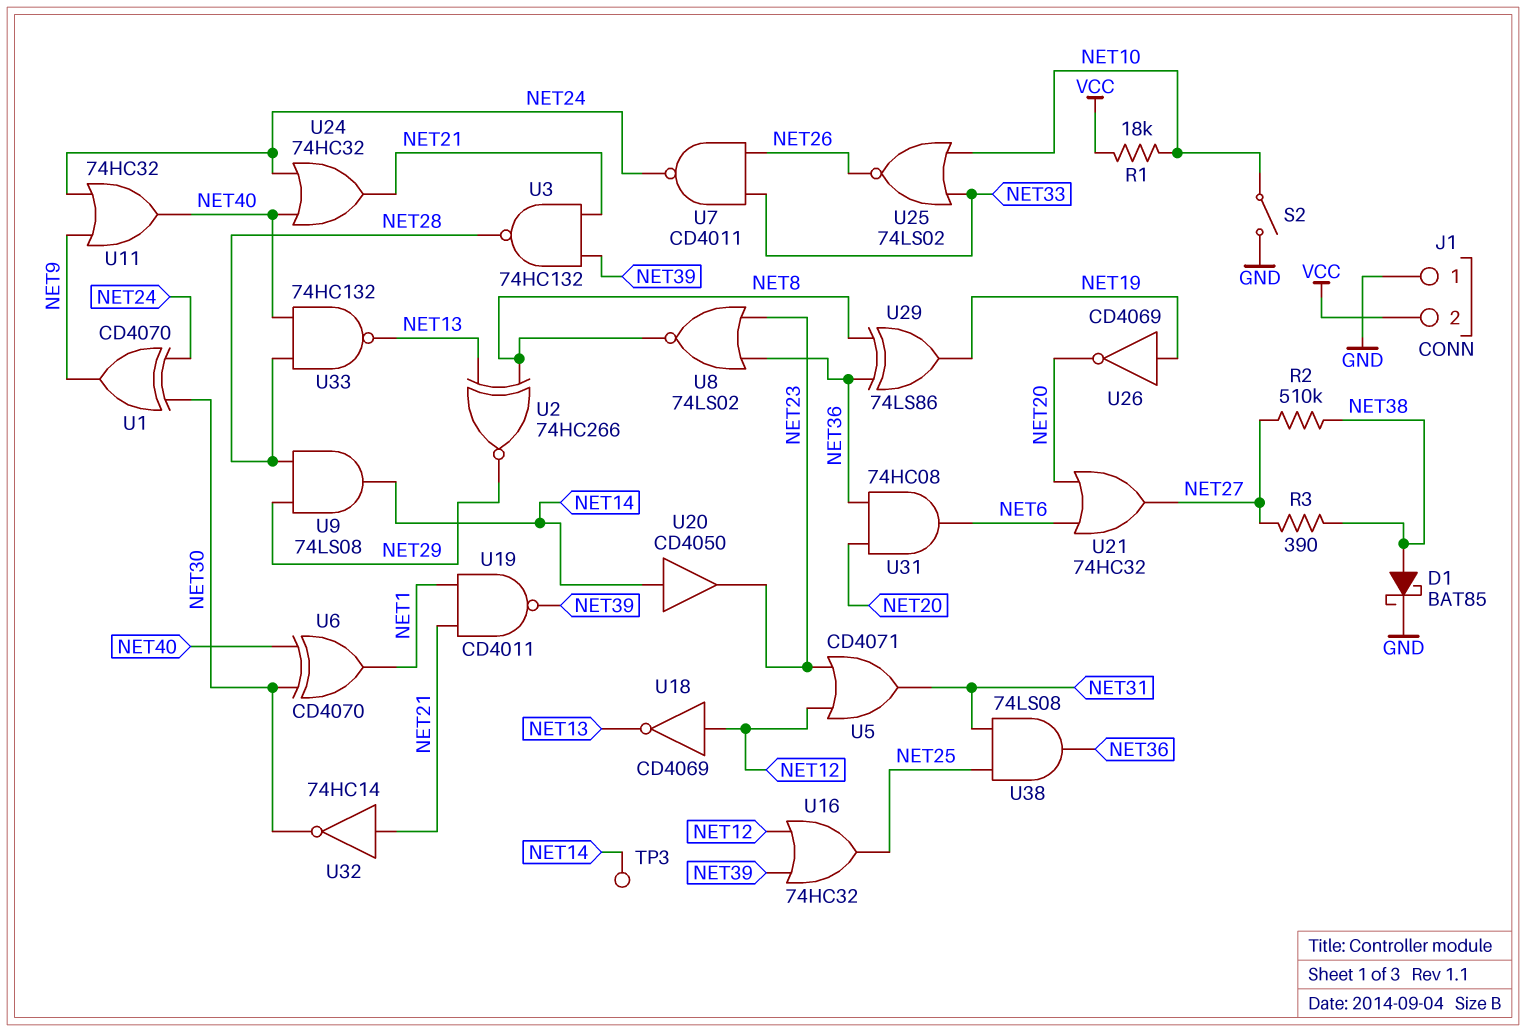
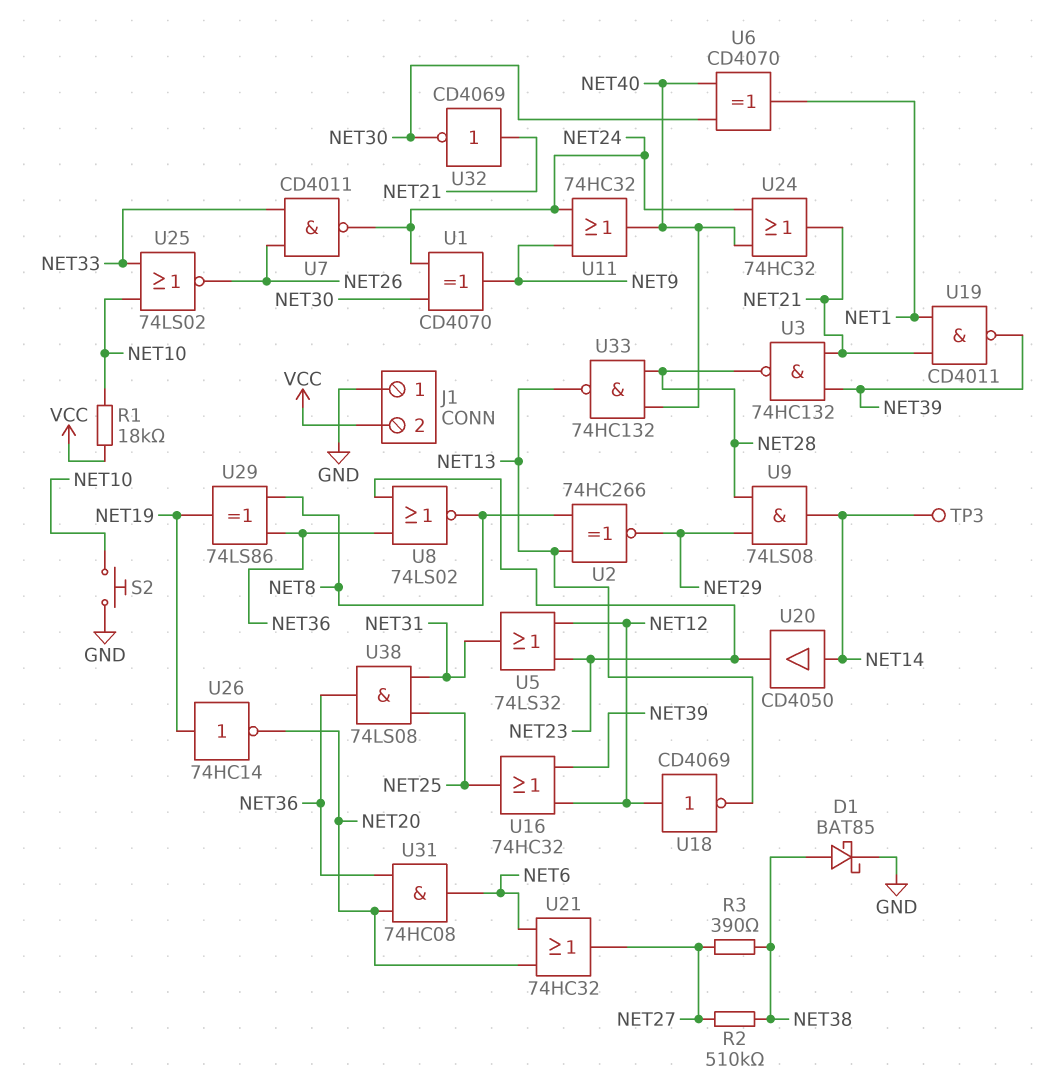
S2: switch (GND, NET10) -> button (GND, NET10)
U5: OR CD4071 (in NET12, in NET23, out NET31) -> OR 74LS32 (in NET12, in NET23, out NET31)
U26: NOT CD4069 (in NET19, out NET20) -> NOT 74HC14 (in NET19, out NET20)
U32: NOT 74HC14 (in NET21, out NET30) -> NOT CD4069 (in NET21, out NET30)

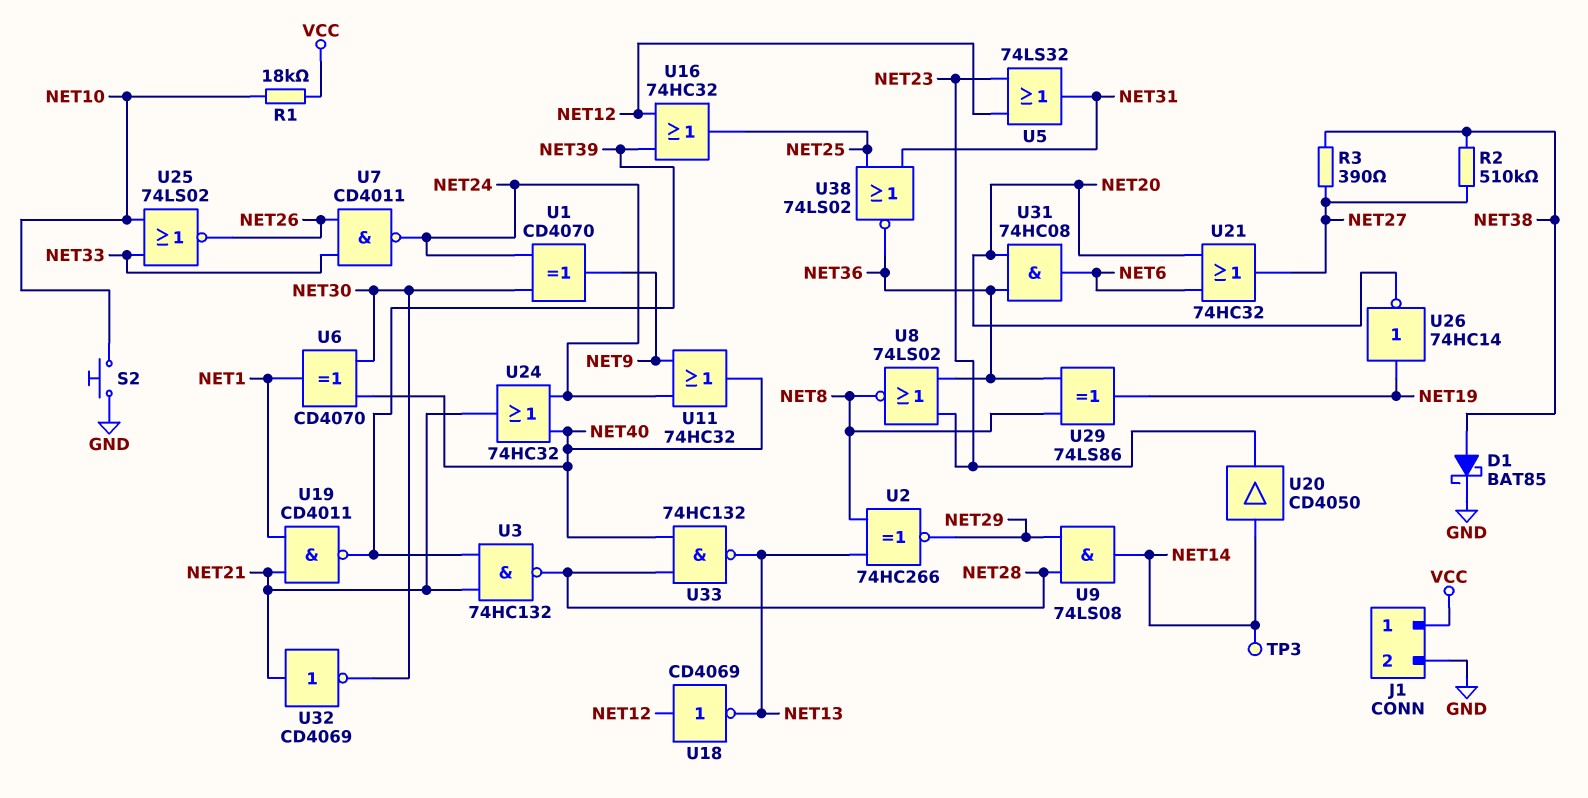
J1 pin 1: GND -> VCC
J1 pin 2: VCC -> GND
U38: AND 74LS08 (in NET25, in NET31, out NET36) -> NOR 74LS02 (in NET25, in NET31, out NET36)

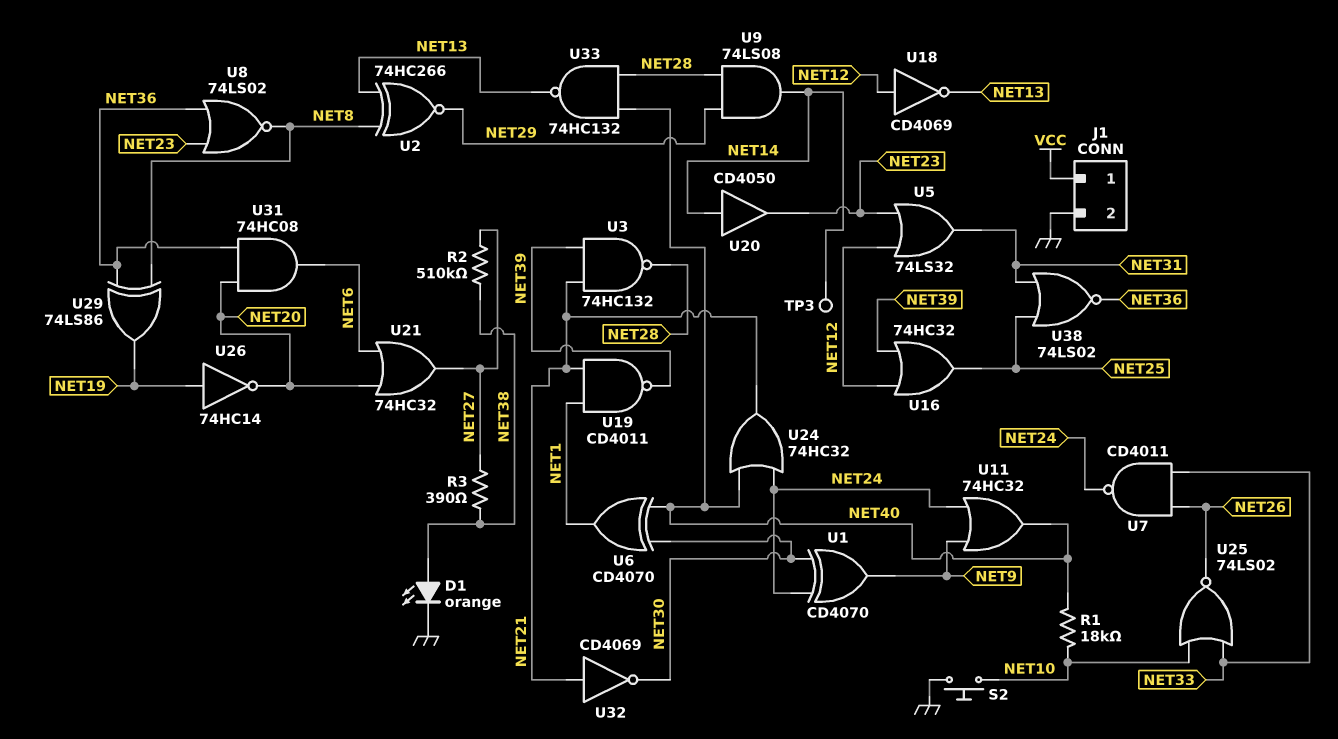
D1: schottky BAT85 (A NET38, K GND) -> LED orange (A NET38, K GND)
R1: 18k (NET10, VCC) -> 18k (NET10, NET40)

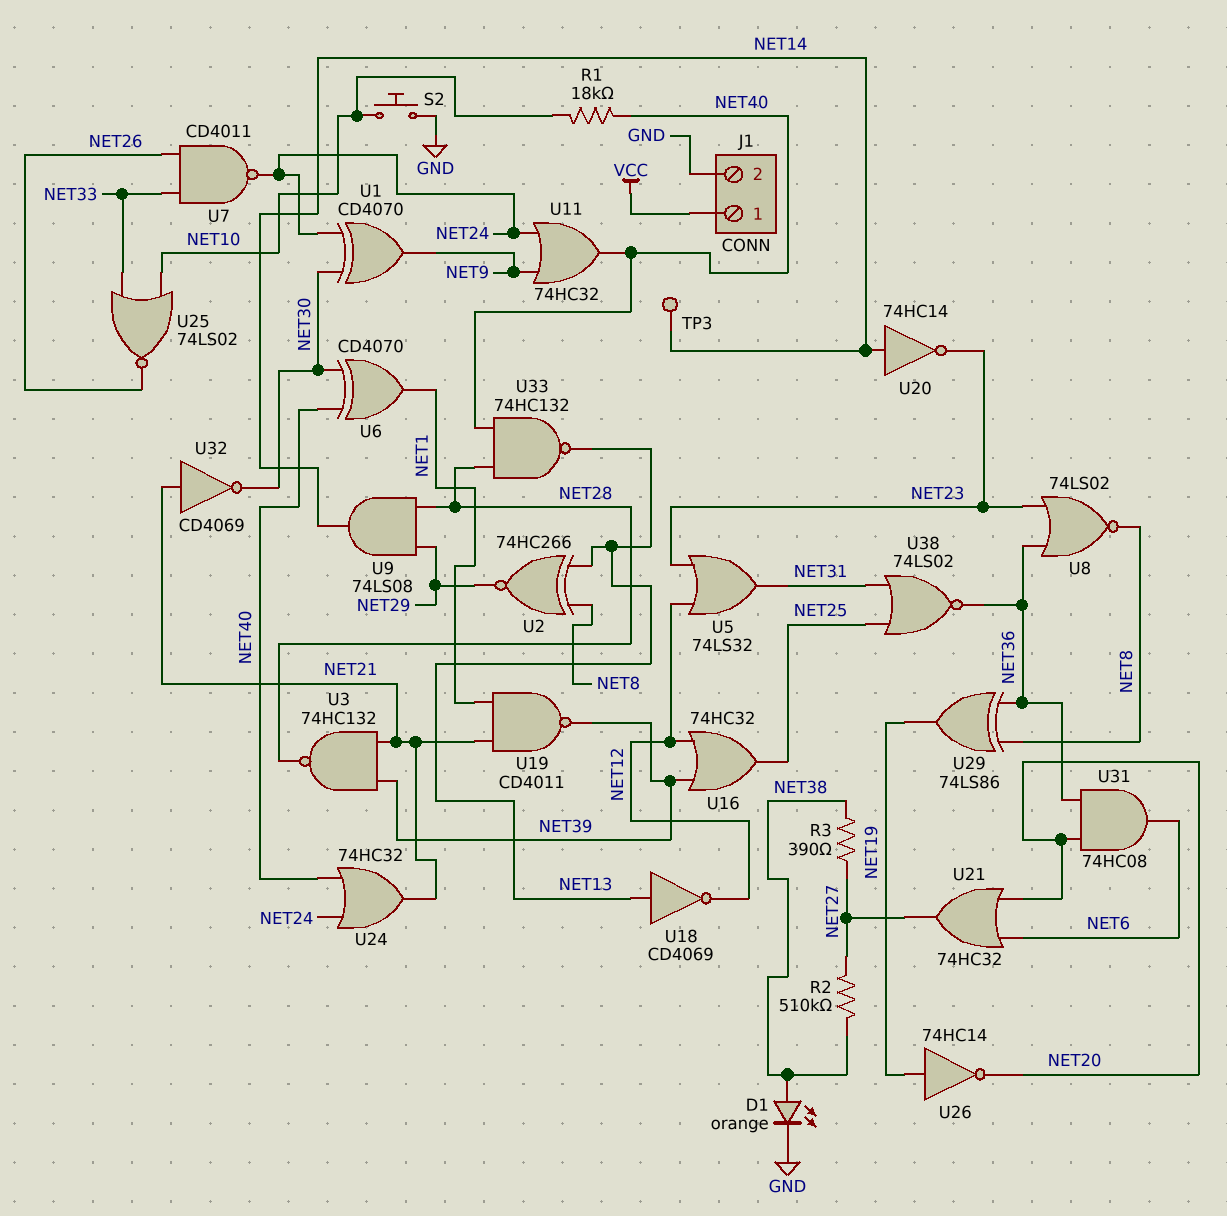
U18: NOT CD4069 (in NET12, out NET13) -> NOT CD4069 (in NET13, out NET12)
U20: buffer CD4050 (in NET14, out NET23) -> NOT 74HC14 (in NET14, out NET23)

